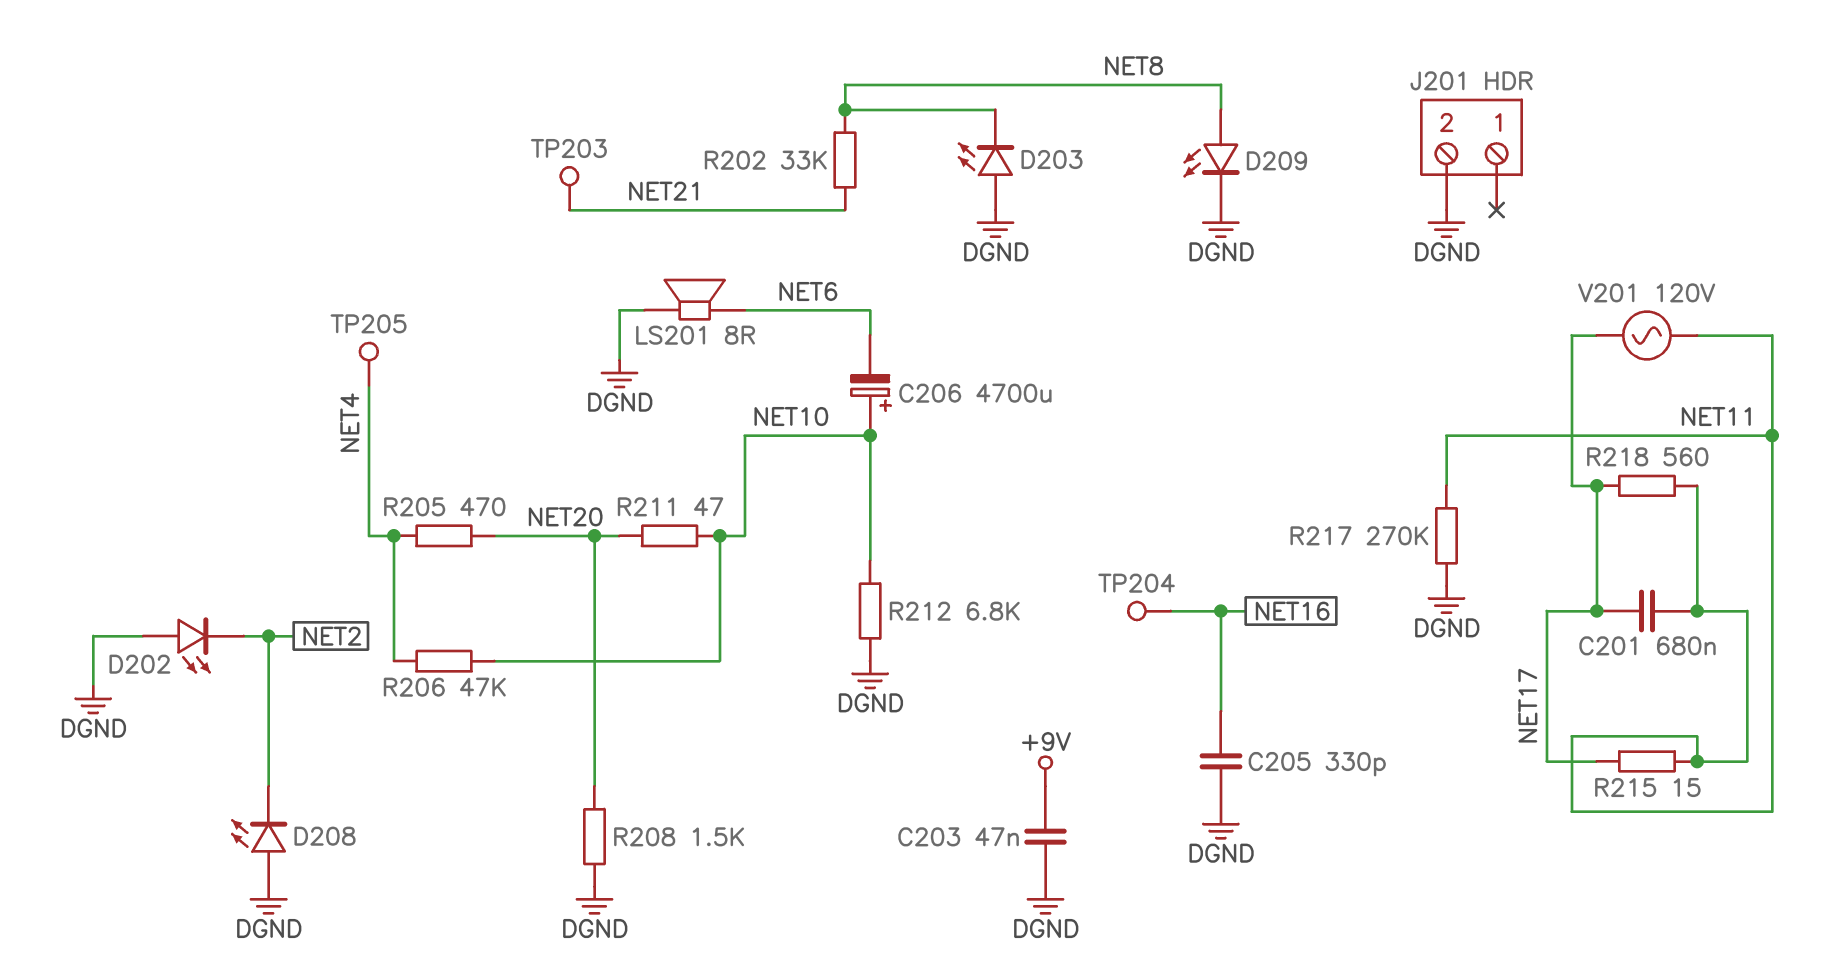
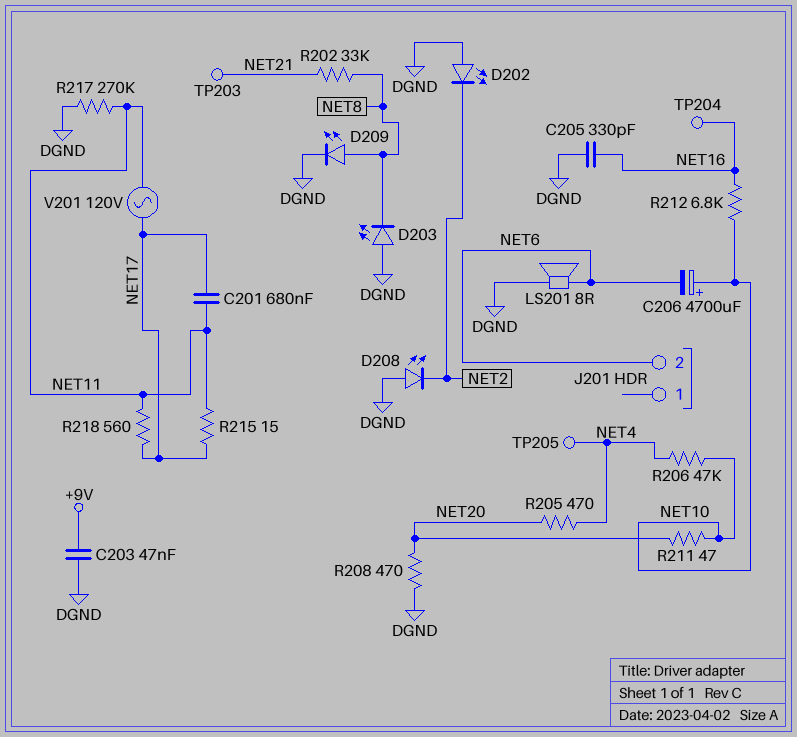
J201 pin 2: DGND -> NET6
R208: 1.5k (DGND, NET20) -> 470 (DGND, NET20)
R212: 6.8k (DGND, NET10) -> 6.8k (NET10, NET16)

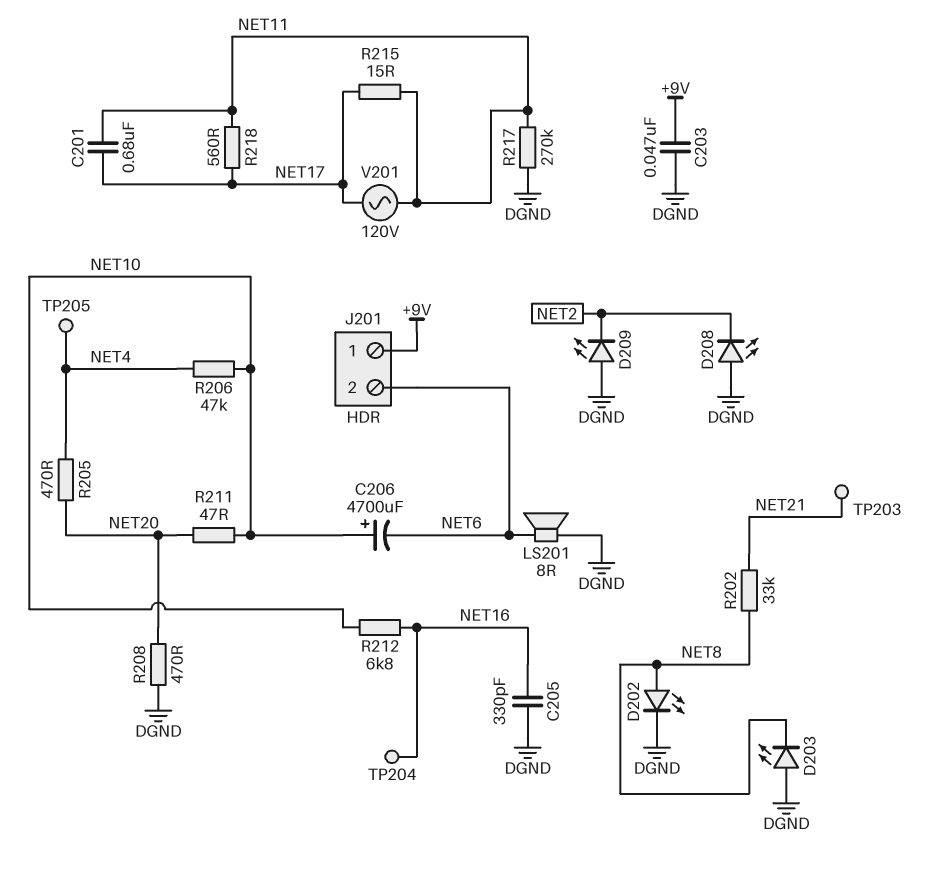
D202: LED (A DGND, K NET2) -> LED (A NET8, K DGND)
D209: LED (A NET8, K DGND) -> LED (A DGND, K NET2)
J201 pin 1: none -> +9V

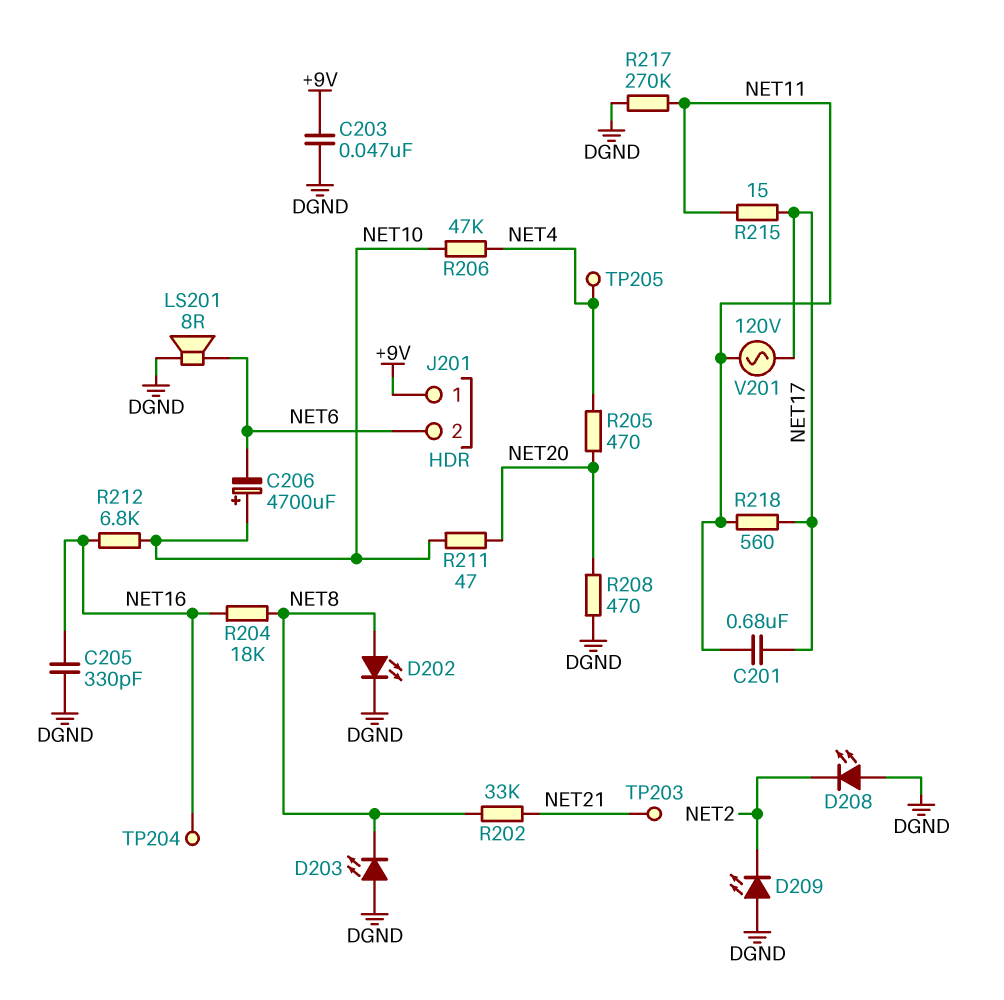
R204: none -> 18k (NET8, NET16)

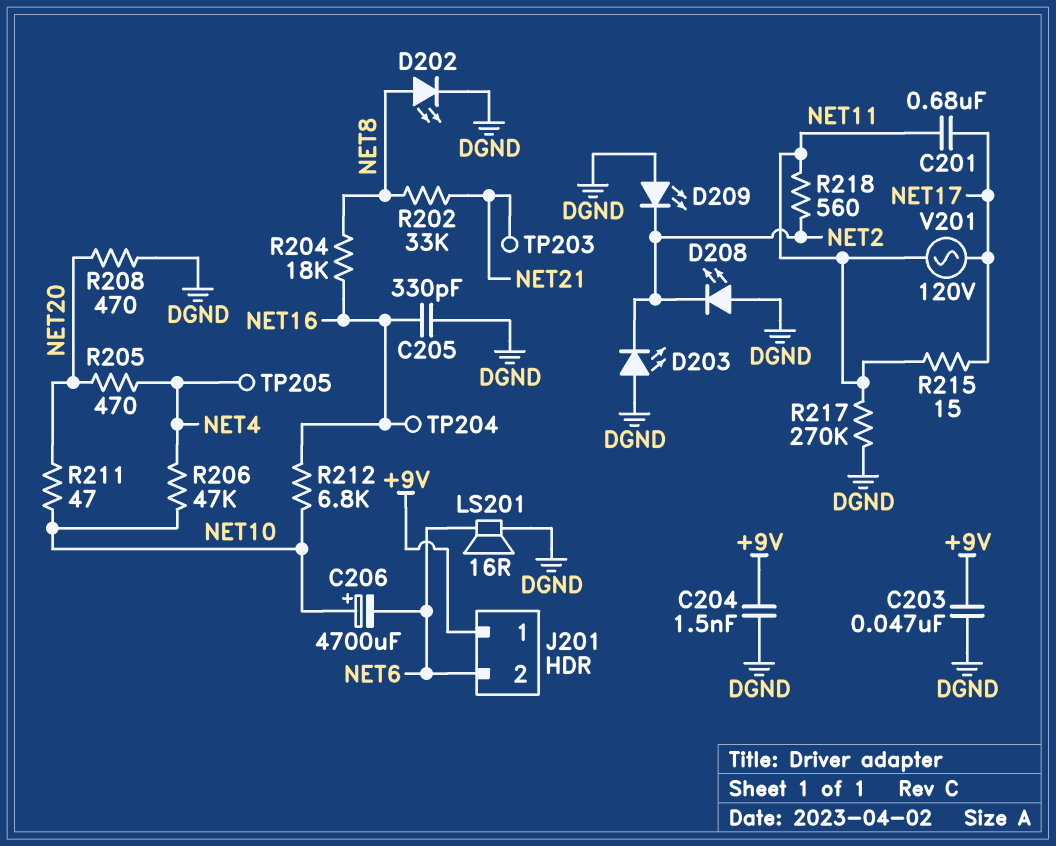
C204: none -> 1.5nF (+9V, DGND)
D203: LED (A DGND, K NET8) -> LED (A DGND, K NET2)
LS201: speaker 8R (DGND, NET6) -> speaker 16R (DGND, NET6)
R218: 560 (NET11, NET17) -> 560 (NET2, NET11)

